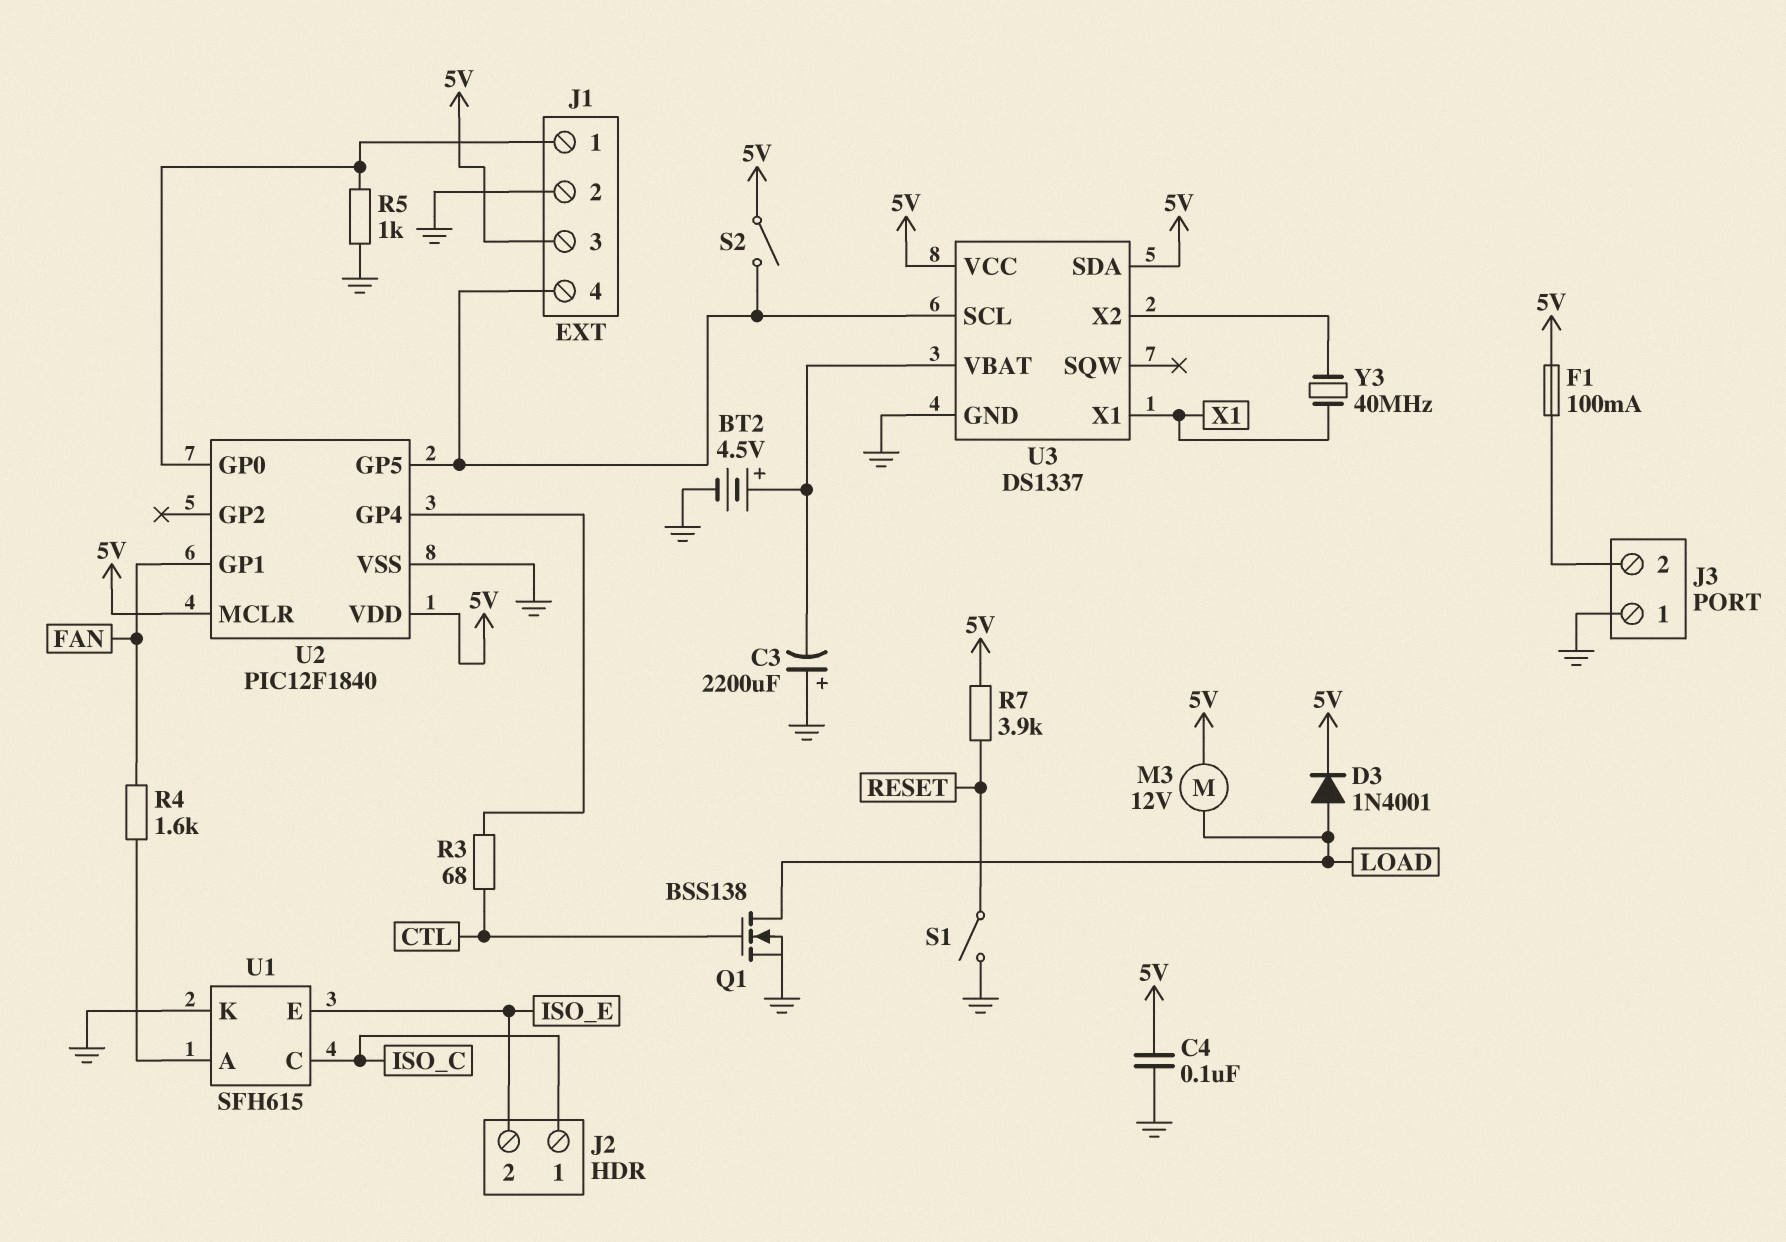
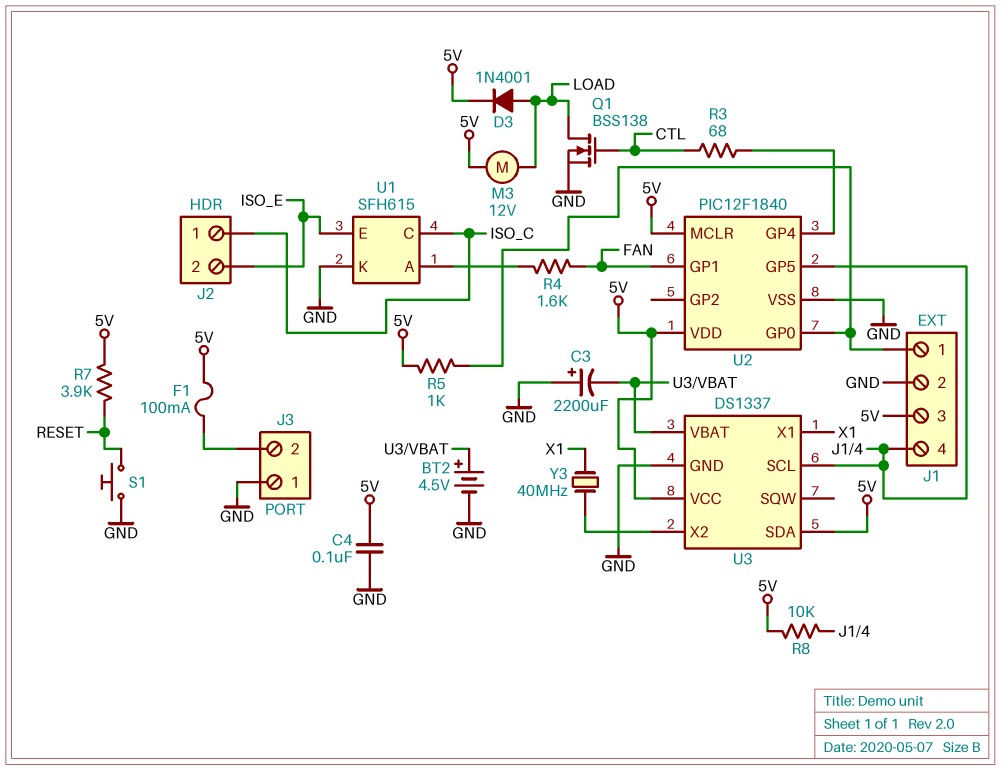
R5: 1k (GND, J1/1) -> 1k (5V, J1/1)
R8: none -> 10k (5V, J1/4)
S1: switch (GND, RESET) -> button (GND, RESET)
S2: switch (5V, J1/4) -> none

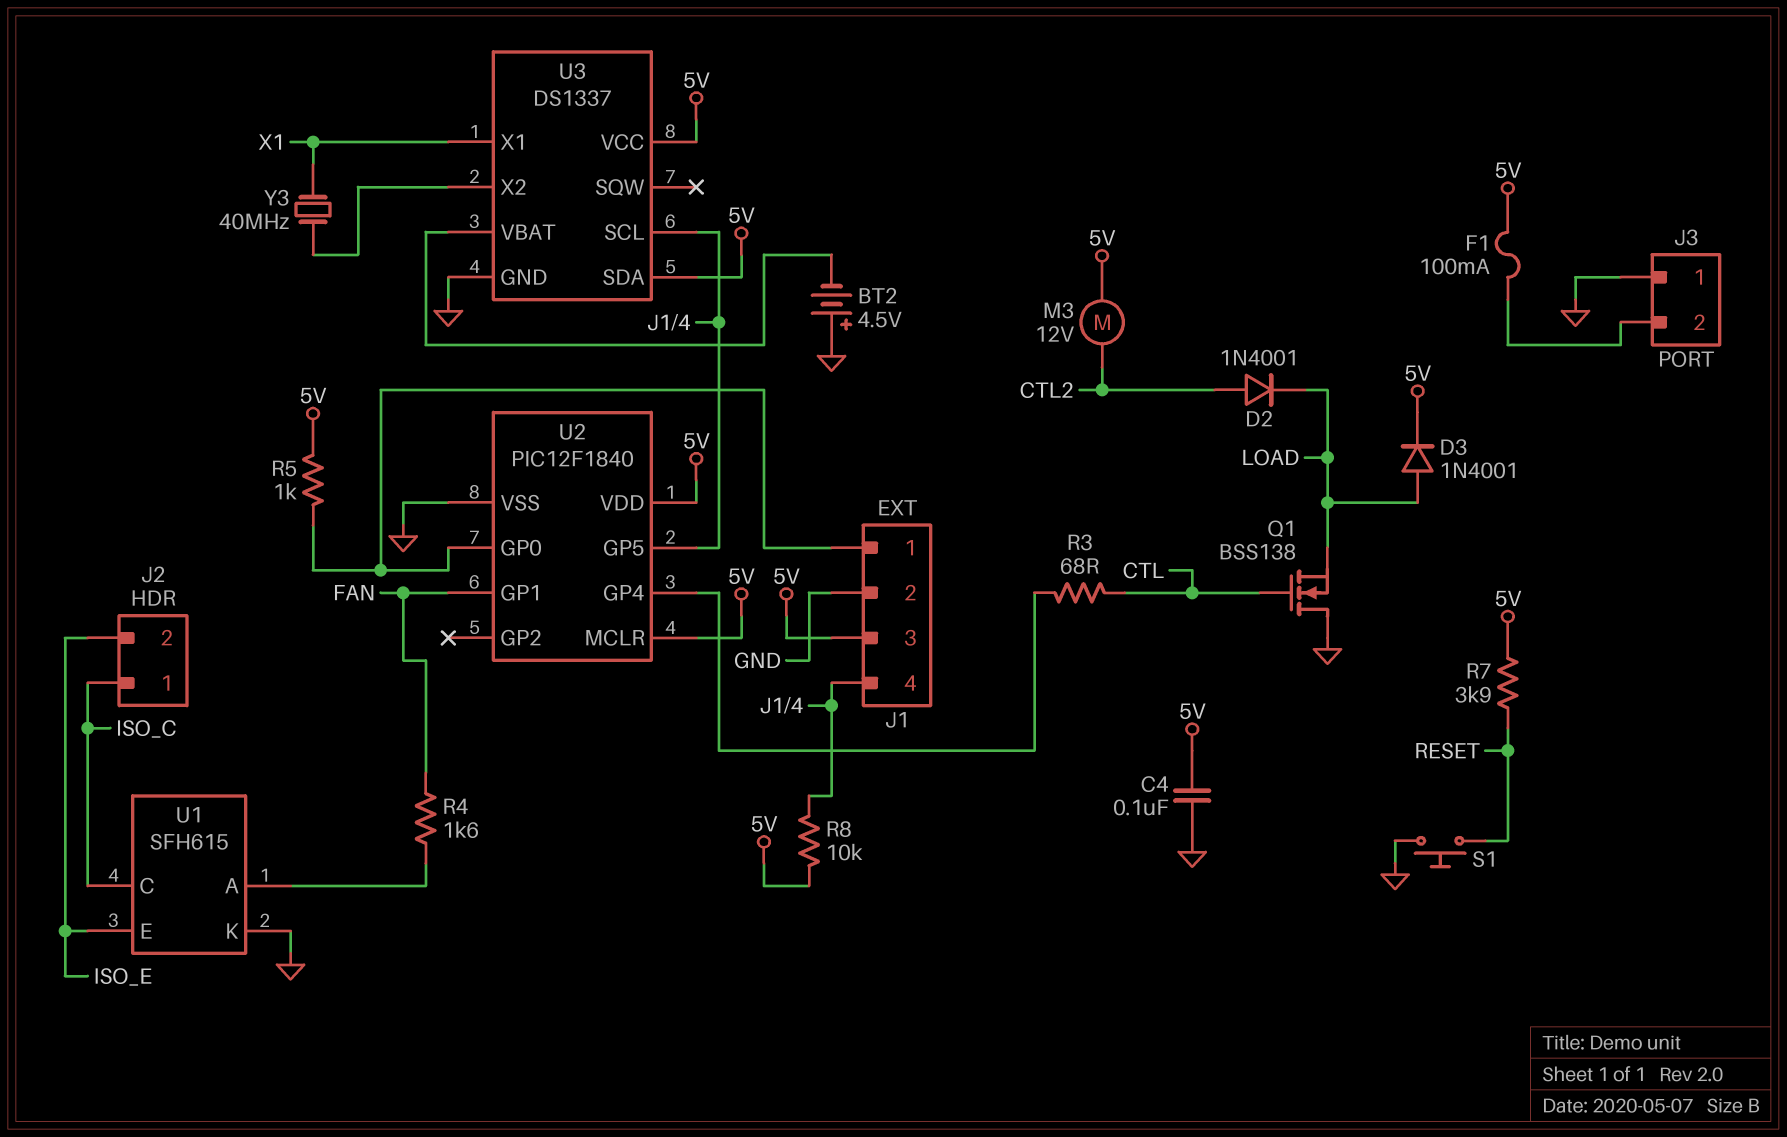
BT2: 4.5V (plus U3/VBAT, minus GND) -> 4.5V (plus GND, minus U3/VBAT)
C3: 2200uF (plus GND, minus U3/VBAT) -> none
D2: none -> diode 1N4001 (A CTL2, K LOAD)
M3: motor 12V (5V, LOAD) -> motor 12V (5V, CTL2)
Q1: NMOS BSS138 (G CTL, D LOAD, S GND) -> NMOS BSS138 (G CTL, D GND, S LOAD)

